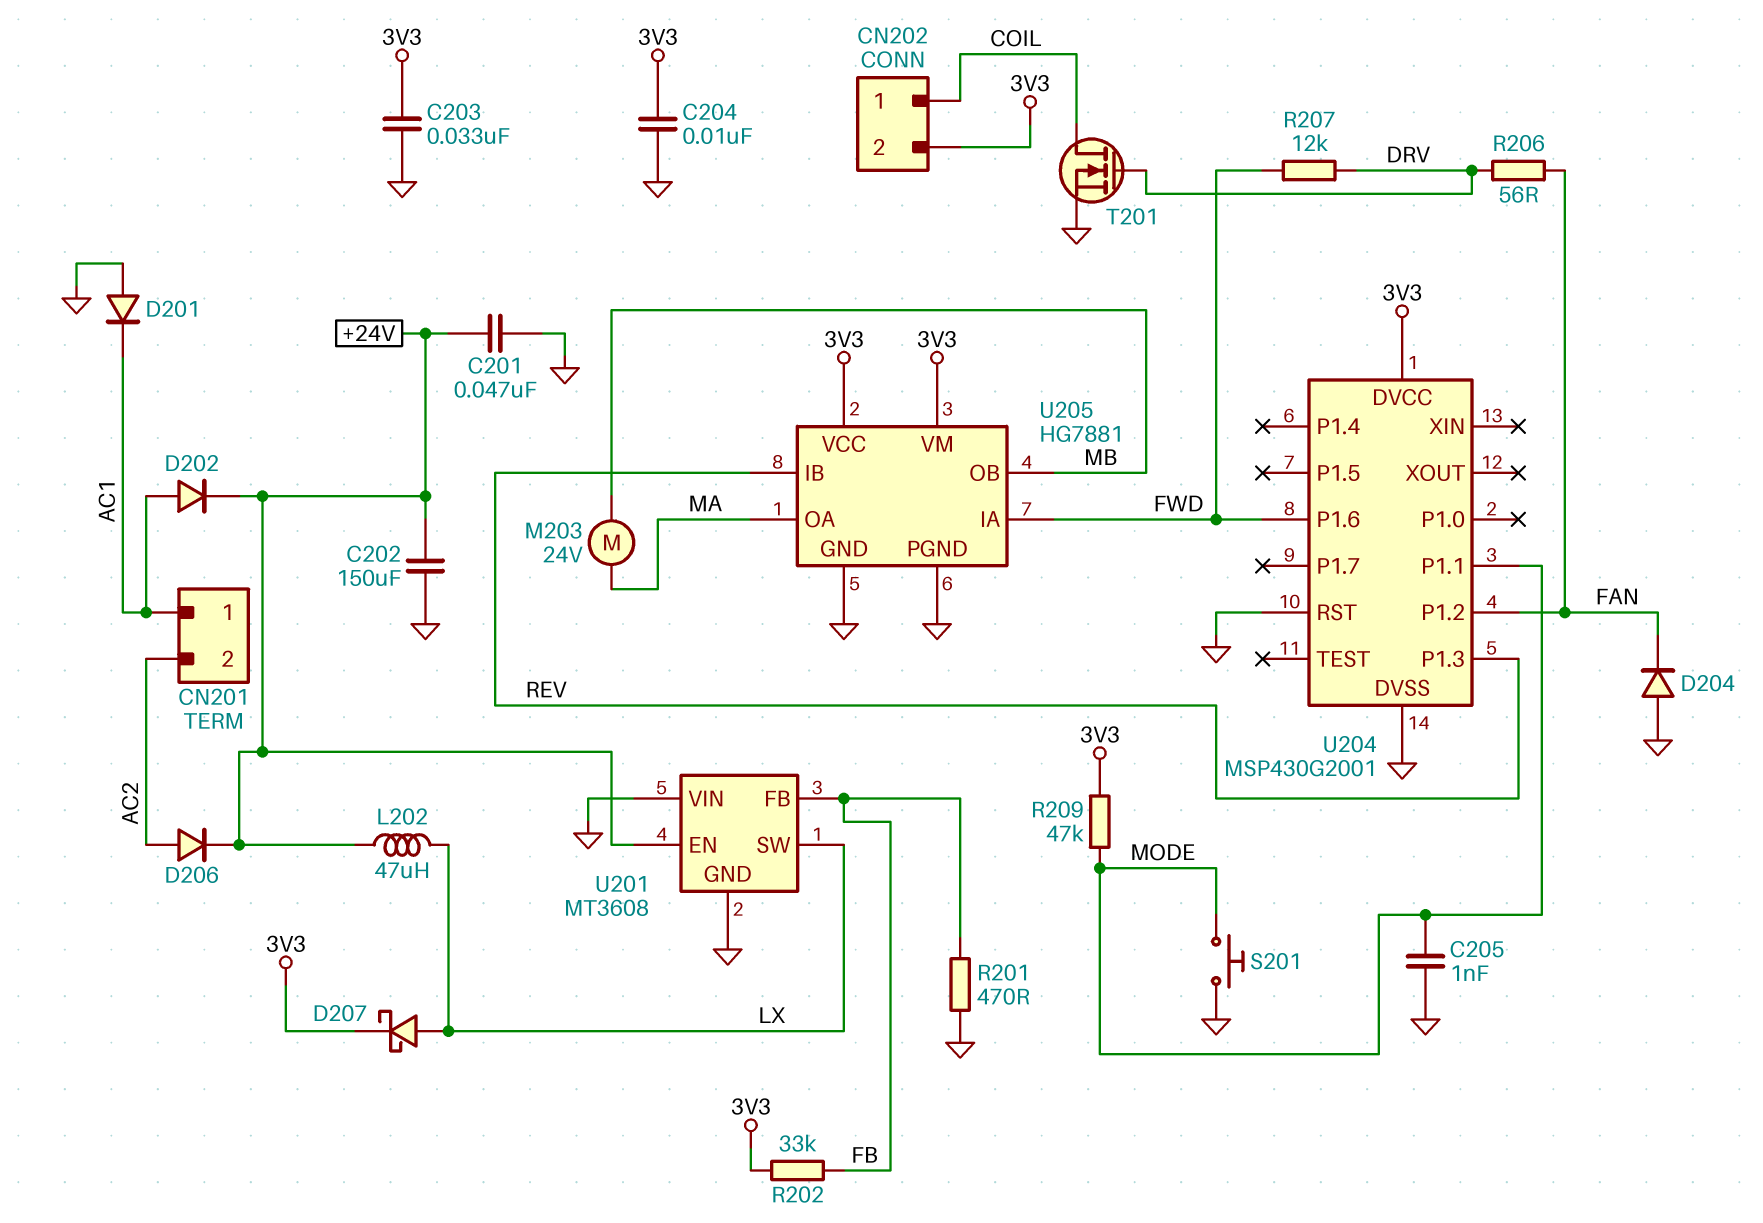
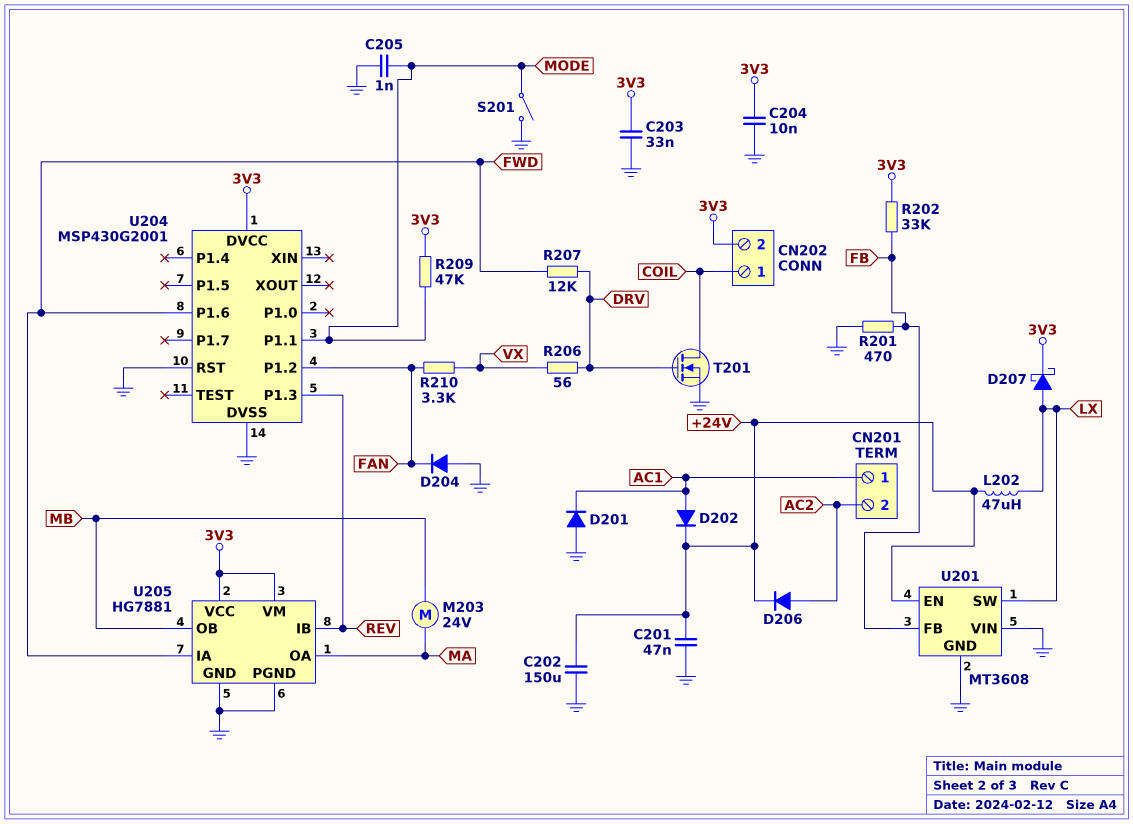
R206: 56 (DRV, FAN) -> 56 (DRV, VX)
R210: none -> 3.3k (FAN, VX)
S201: button (GND, MODE) -> switch (GND, MODE)

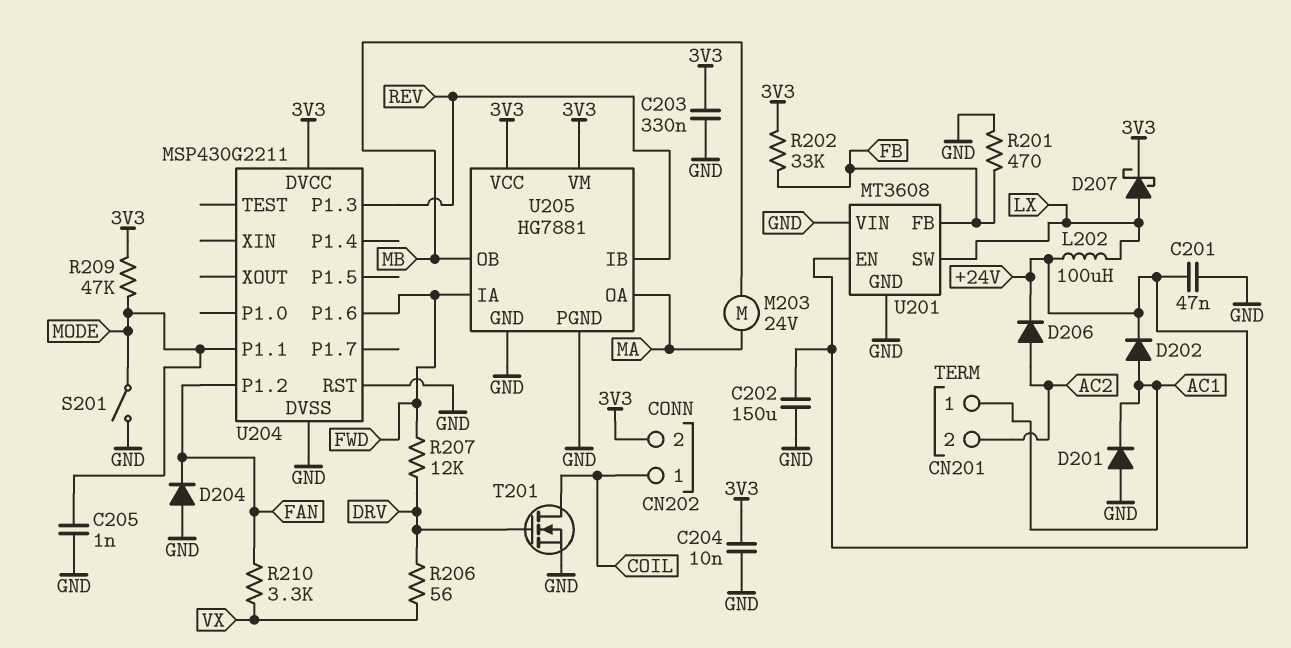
C203: 33nF (3V3, GND) -> 330nF (3V3, GND)
L202: 47uH (+24V, LX) -> 100uH (+24V, LX)
U204: MSP430G2001 -> MSP430G2211

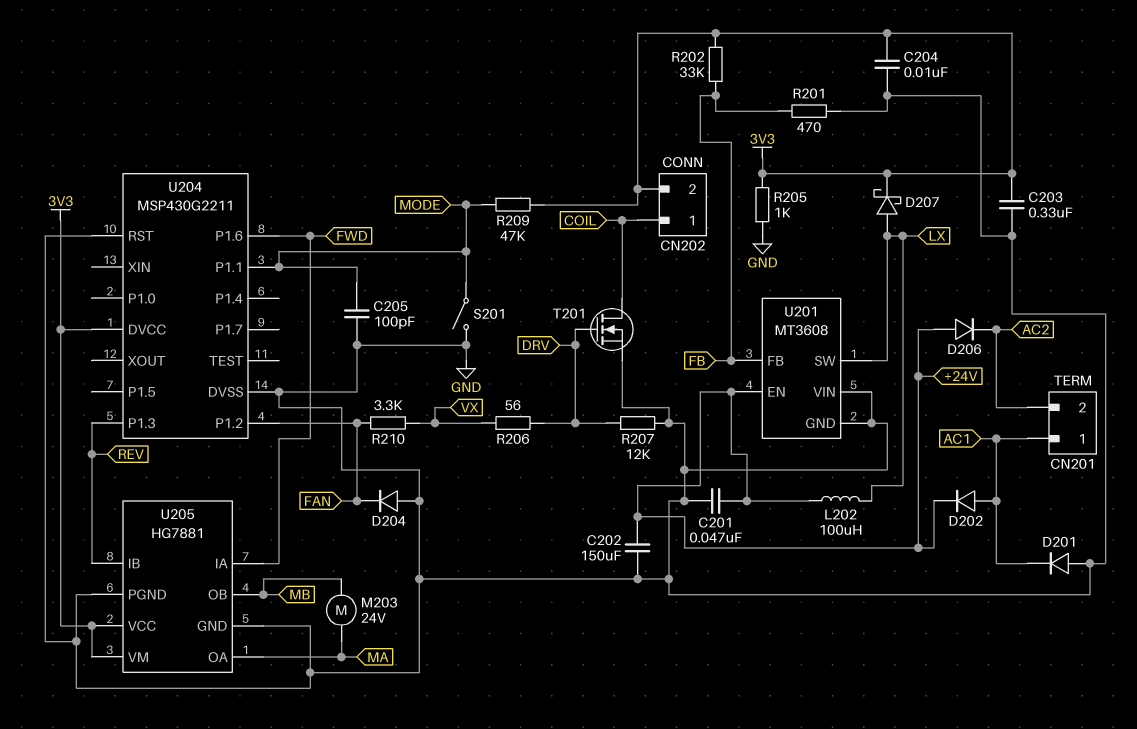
C205: 1nF (GND, MODE) -> 100pF (GND, MODE)
D206: diode (A AC2, K +24V) -> diode (A +24V, K AC2)
R205: none -> 1k (3V3, GND)
R207: 12k (DRV, FWD) -> 12k (DRV, GND)

